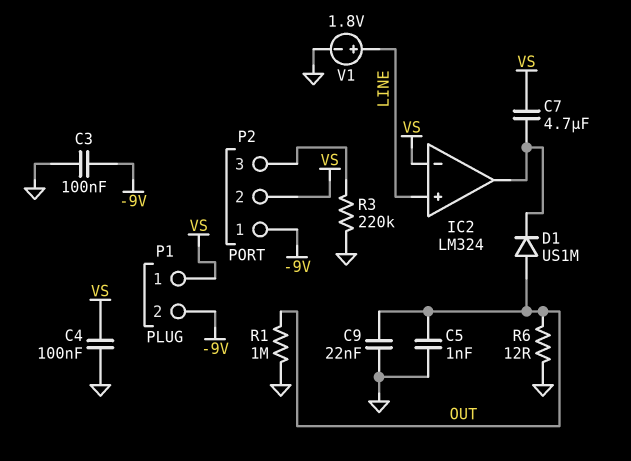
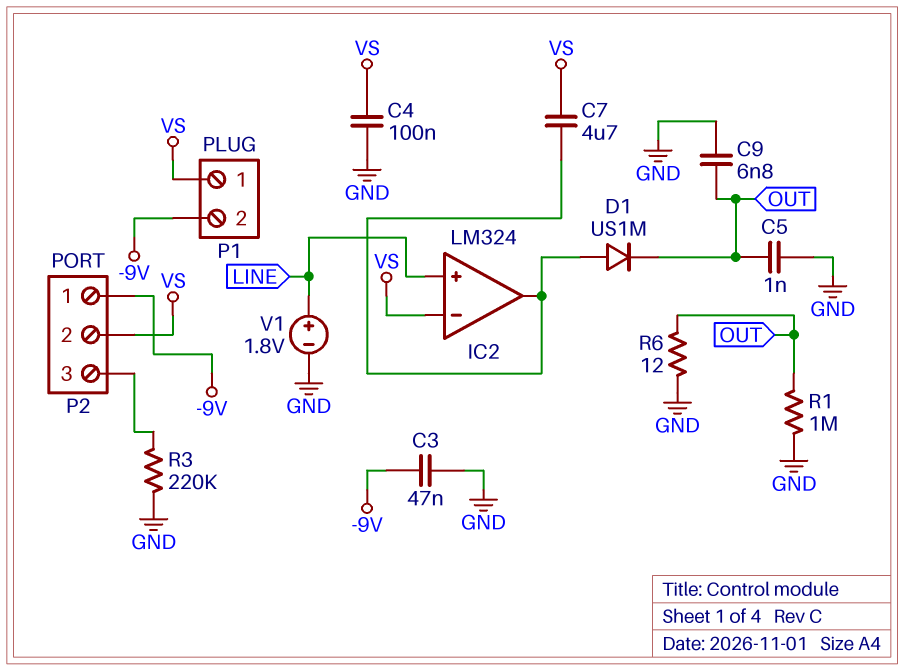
C3: 100nF (-9V, GND) -> 47nF (-9V, GND)
C9: 22nF (GND, OUT) -> 6.8nF (GND, OUT)
D1: diode US1M (A OUT, K IC2/out) -> diode US1M (A IC2/out, K OUT)

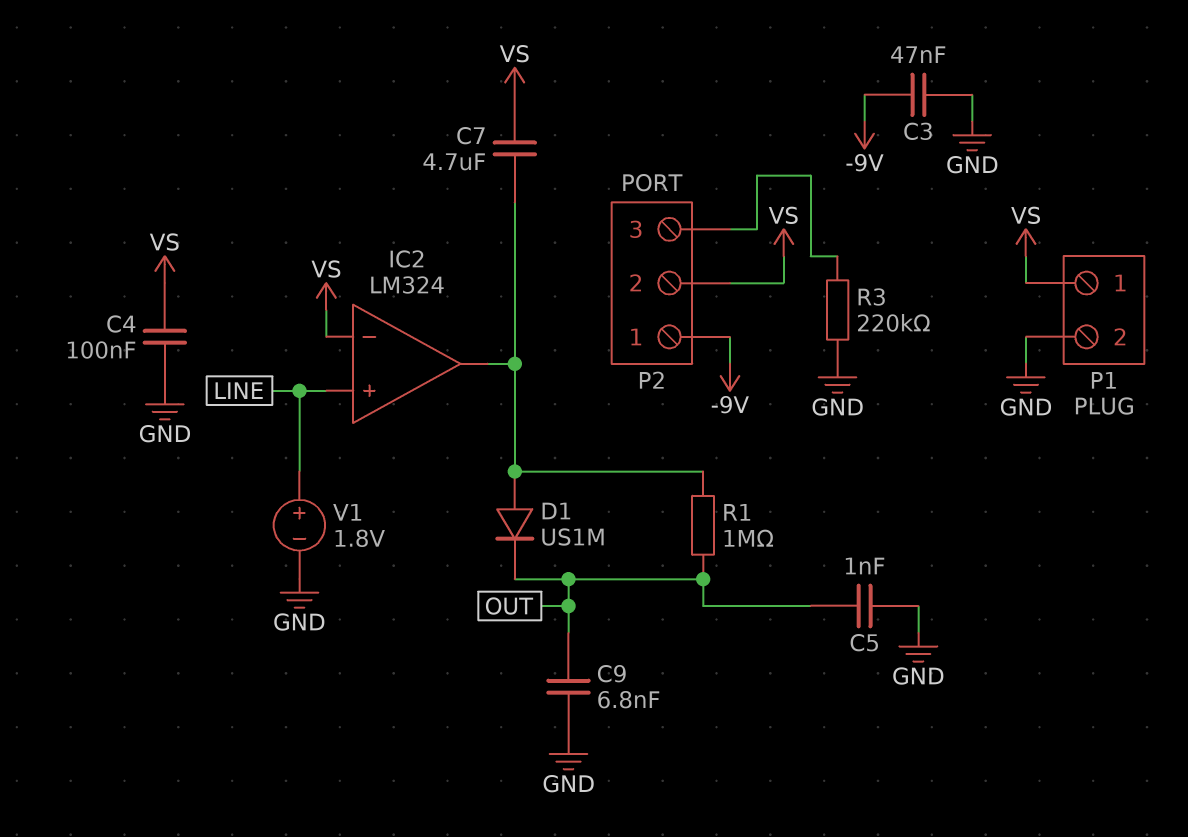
P1 pin 2: -9V -> GND
R1: 1M (GND, OUT) -> 1M (IC2/out, OUT)
R6: 12 (GND, OUT) -> none

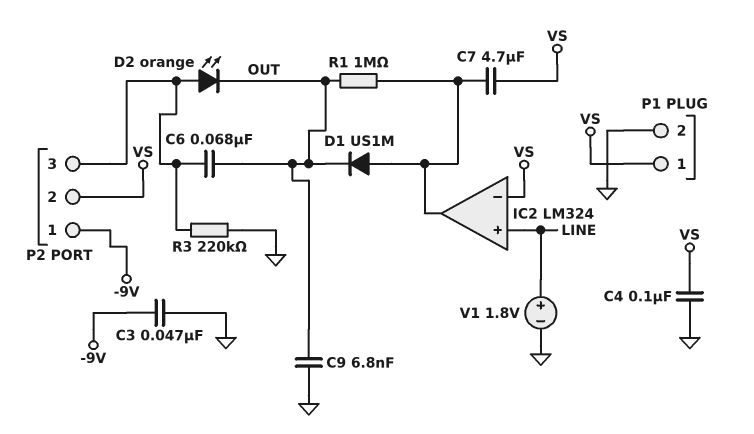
C5: 1nF (GND, OUT) -> none
C6: none -> 68nF (OUT, P2/3)
D2: none -> LED orange (A P2/3, K OUT)

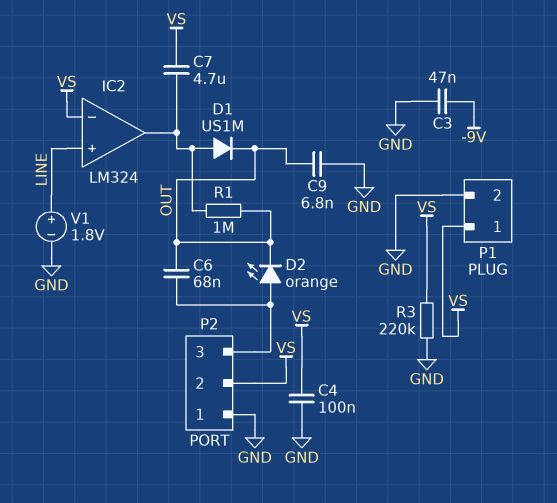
P2 pin 1: -9V -> GND
R3: 220k (GND, P2/3) -> 220k (GND, VS)

